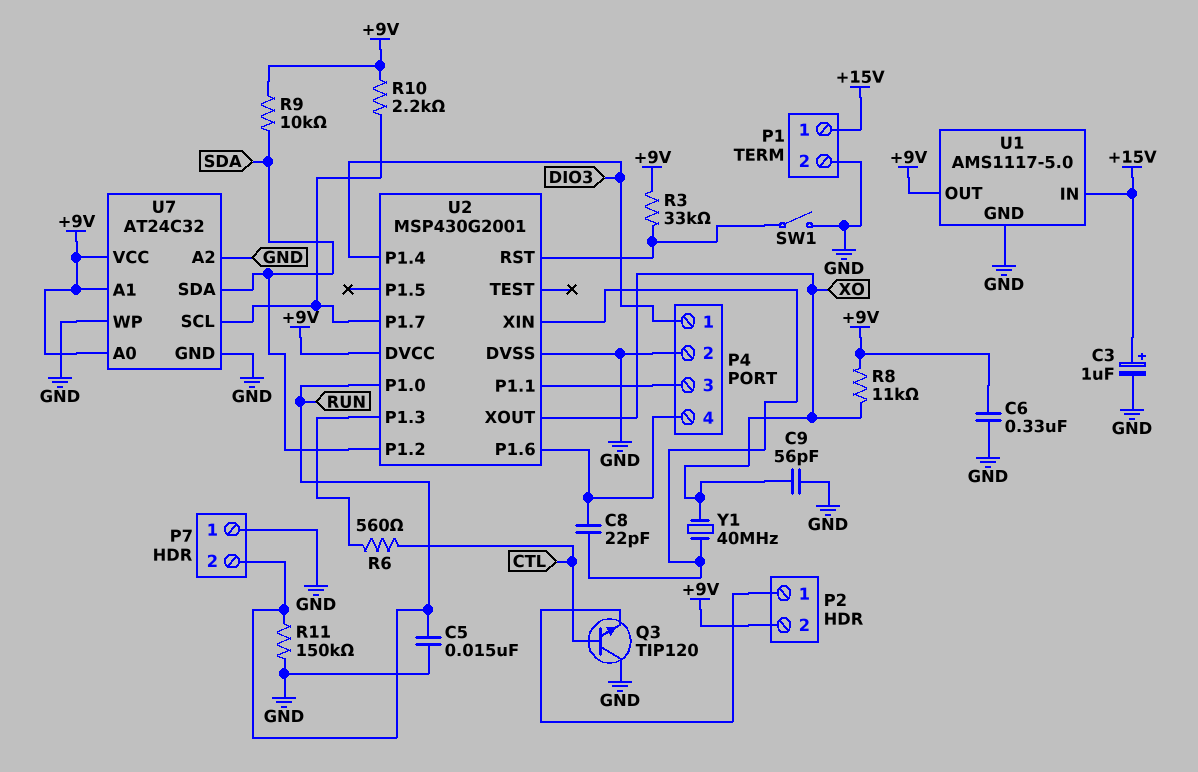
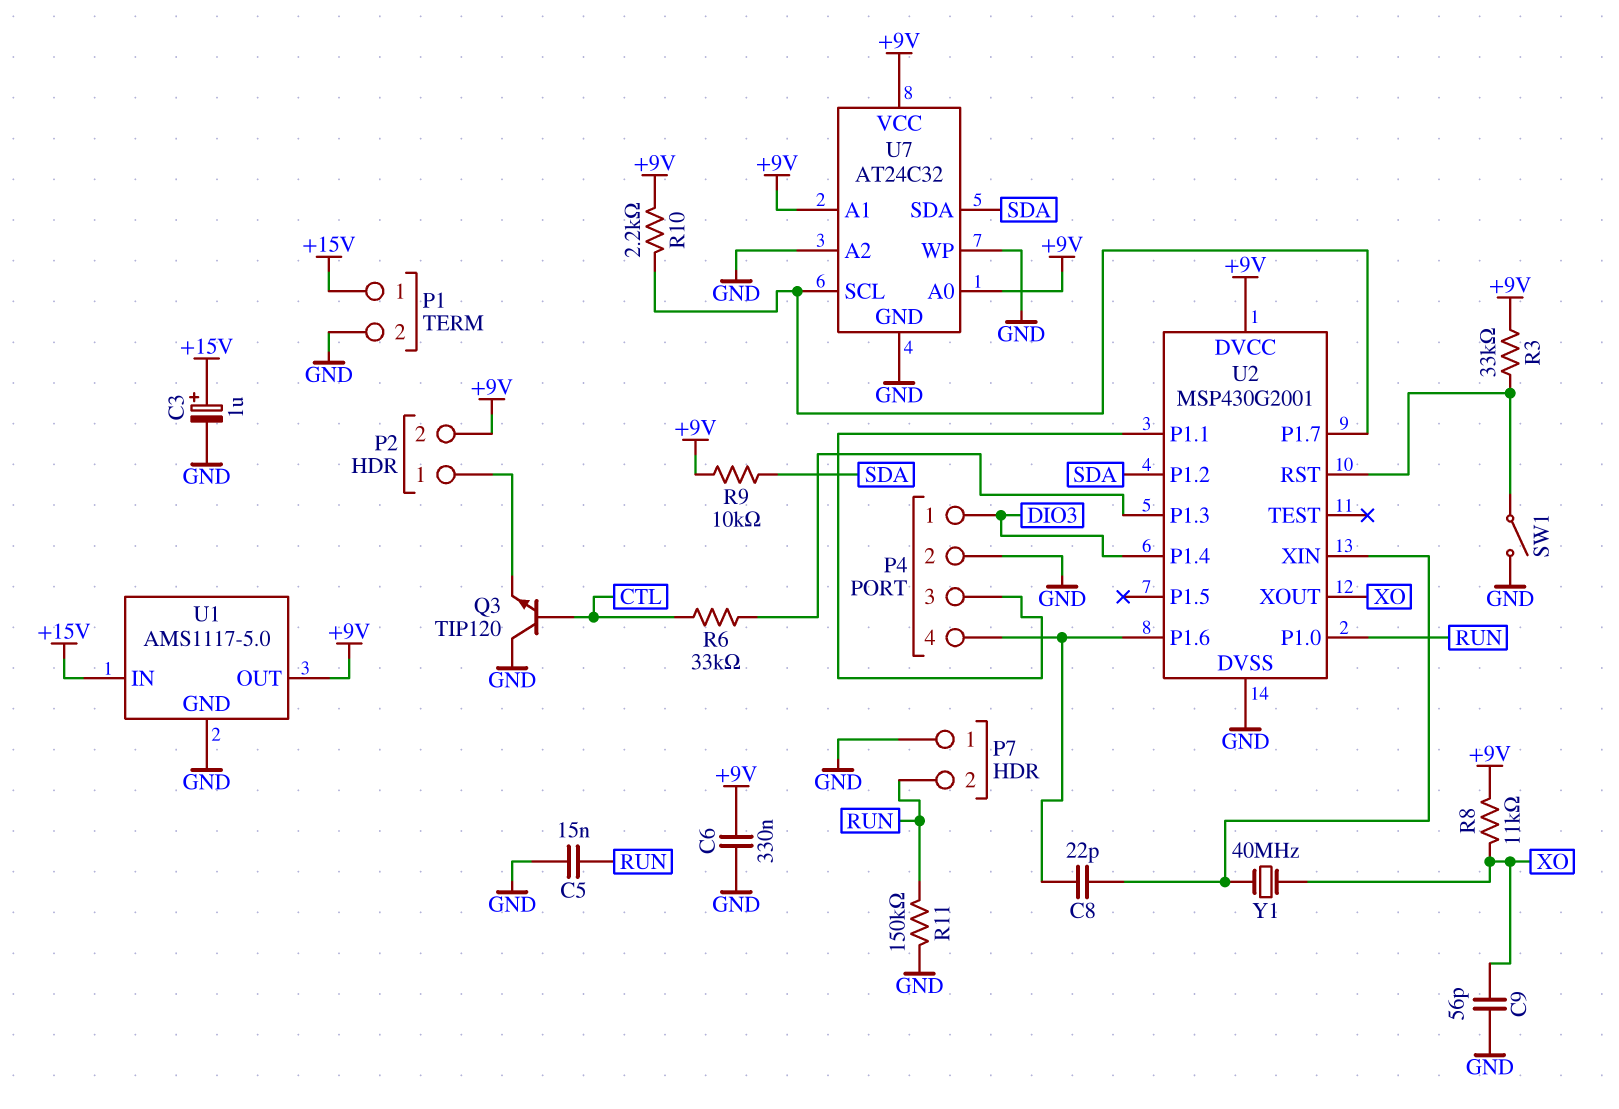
R6: 560 (CTL, U2/P1.3) -> 33k (CTL, U2/P1.3)

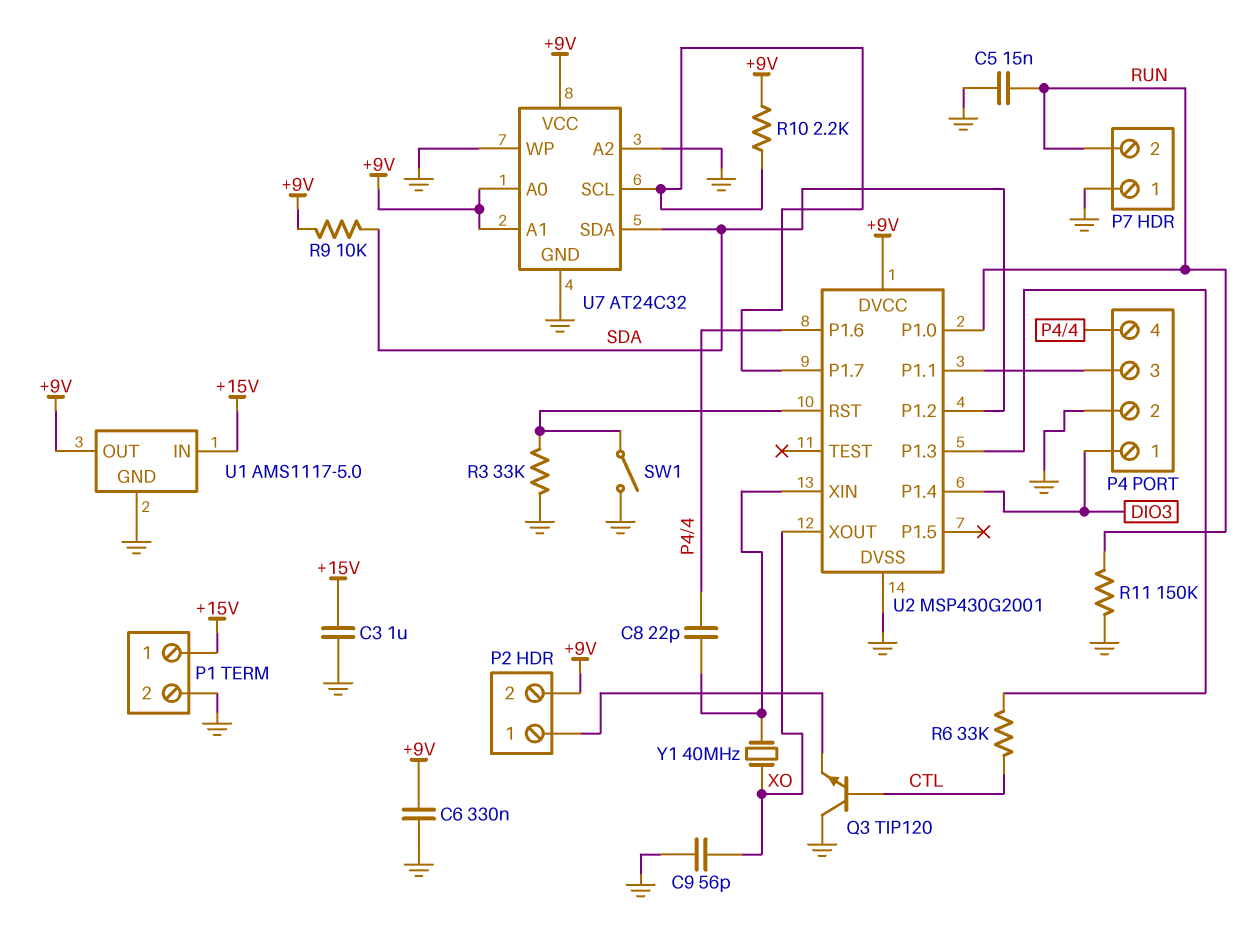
C3: 1uF (plus +15V, minus GND) -> 1uF (+15V, GND)
R3: 33k (+9V, U2/RST) -> 33k (GND, U2/RST)
R8: 11k (+9V, XO) -> none

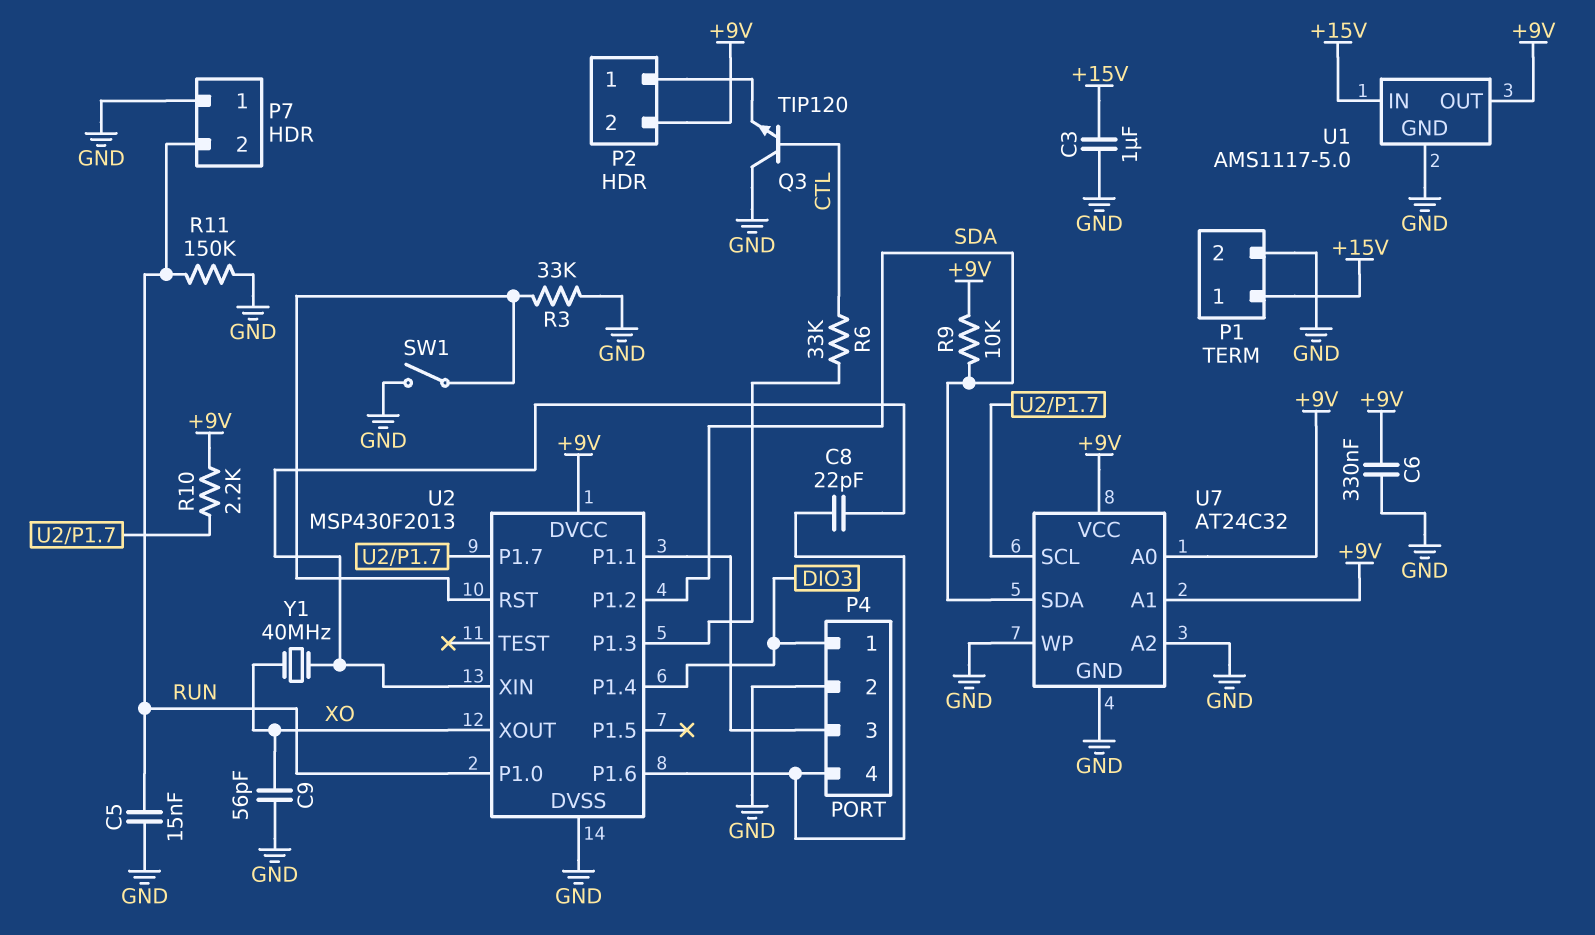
U2: MSP430G2001 -> MSP430F2013

